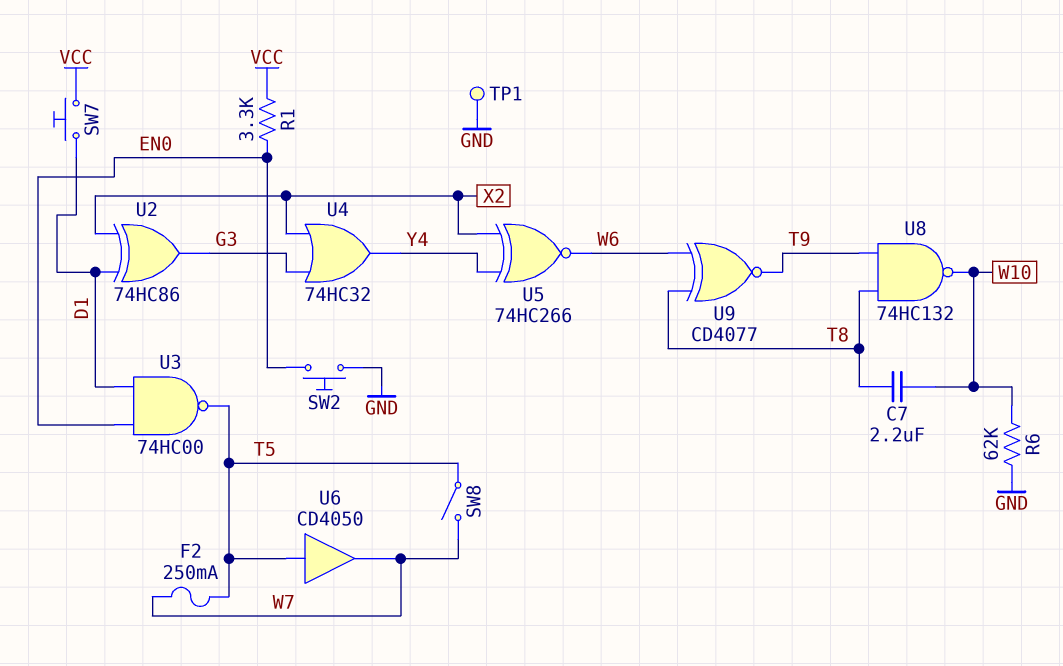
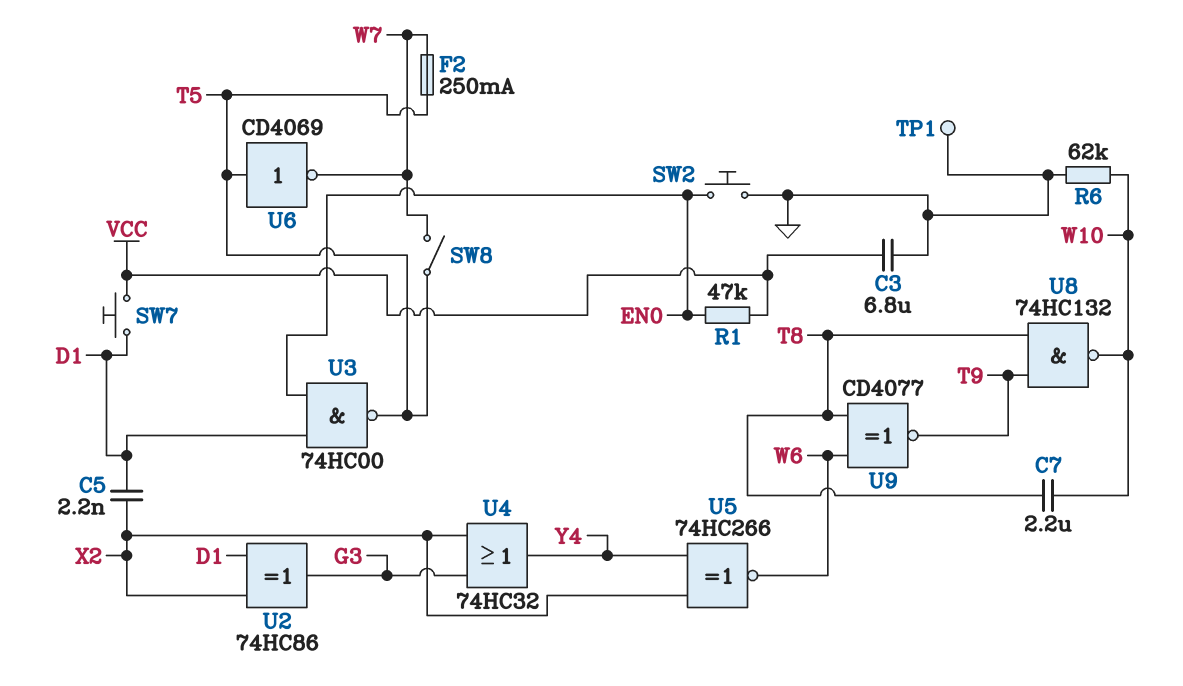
C3: none -> 6.8uF (GND, VCC)
C5: none -> 2.2nF (D1, X2)
R1: 3.3k (EN0, VCC) -> 47k (EN0, VCC)
U6: buffer CD4050 (in T5, out W7) -> NOT CD4069 (in T5, out W7)

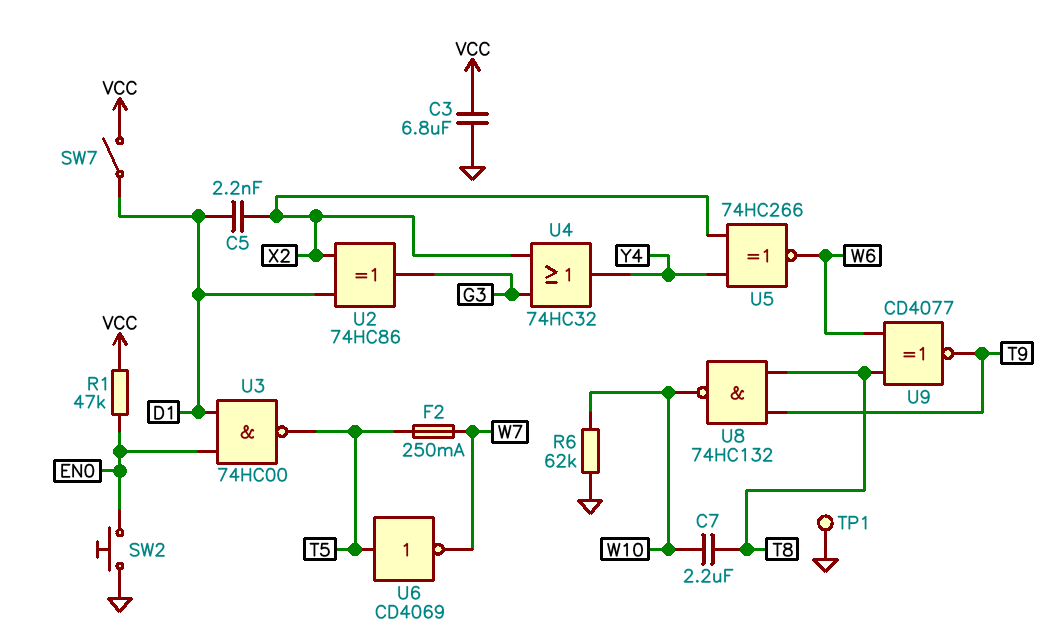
SW7: button (D1, VCC) -> switch (D1, VCC)
SW8: switch (T5, W7) -> none

